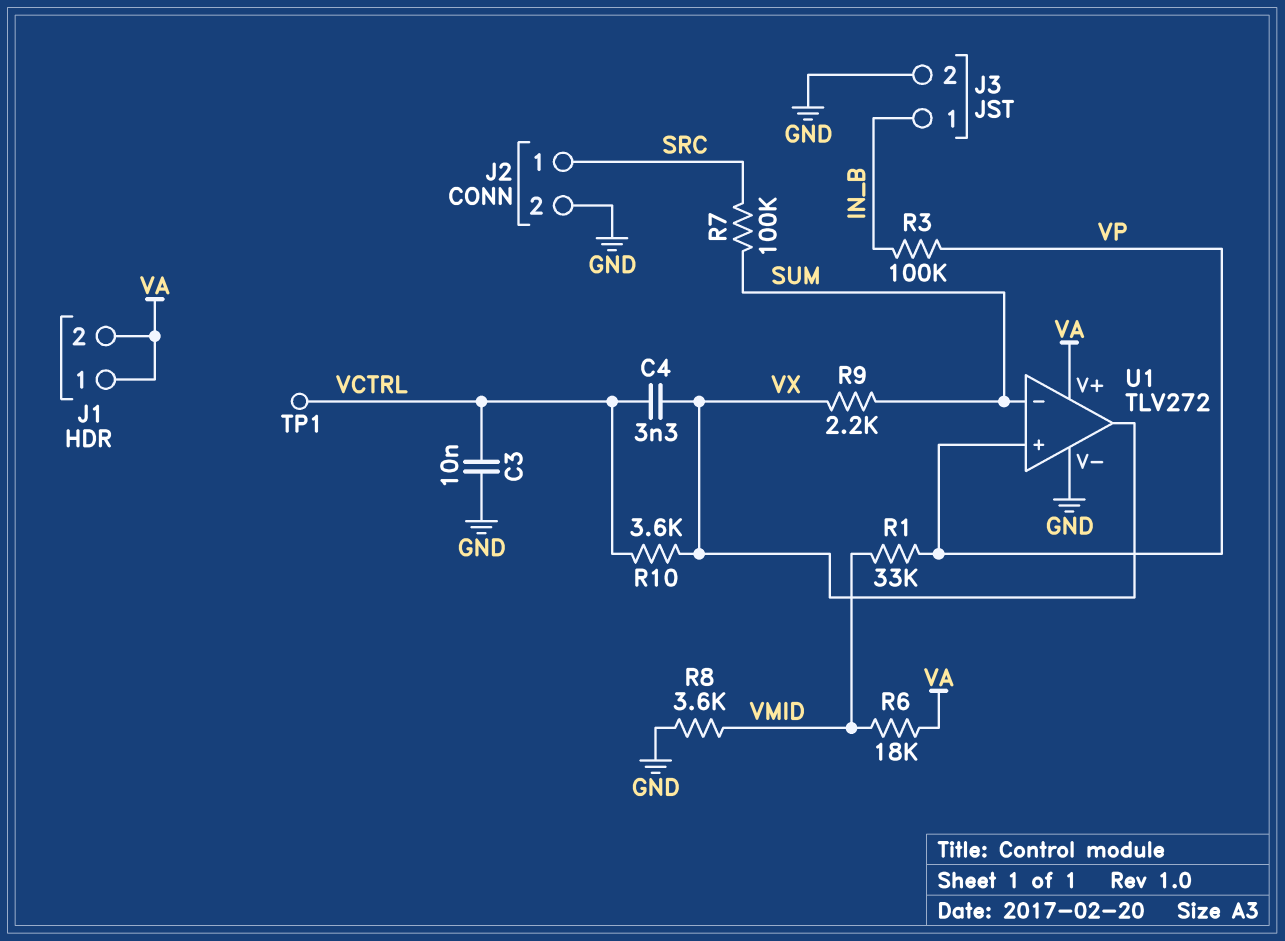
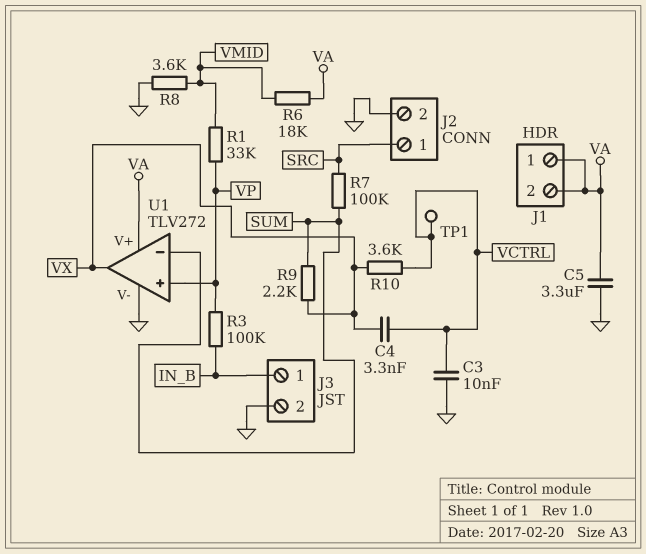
C5: none -> 3.3uF (GND, VA)

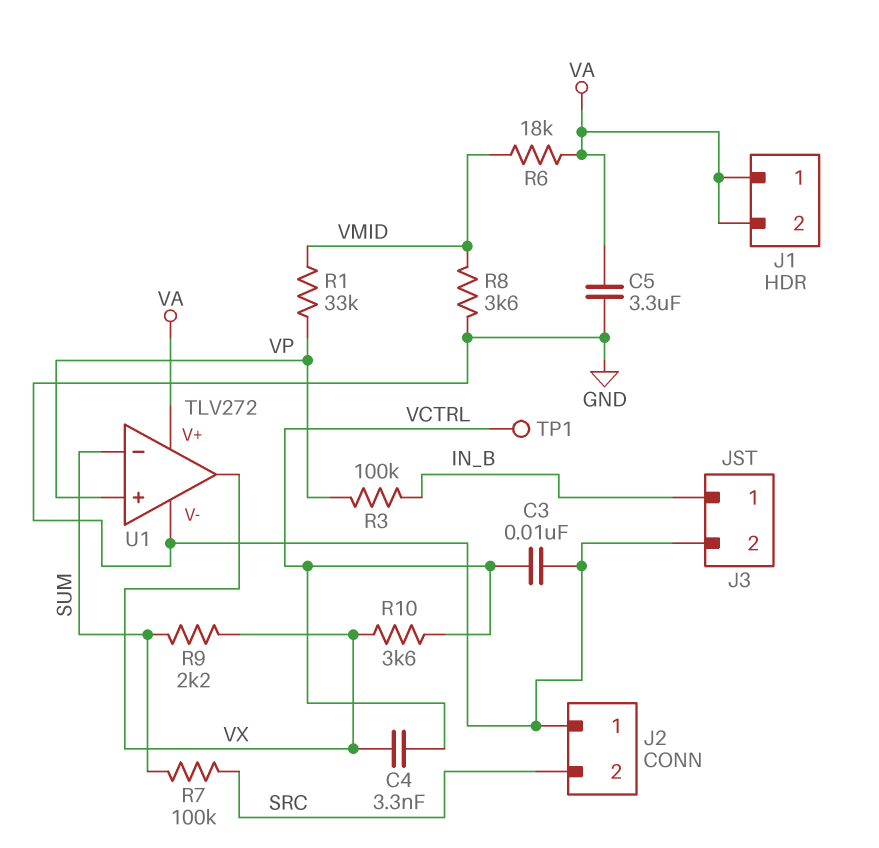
J2 pin 1: SRC -> GND
J2 pin 2: GND -> SRC

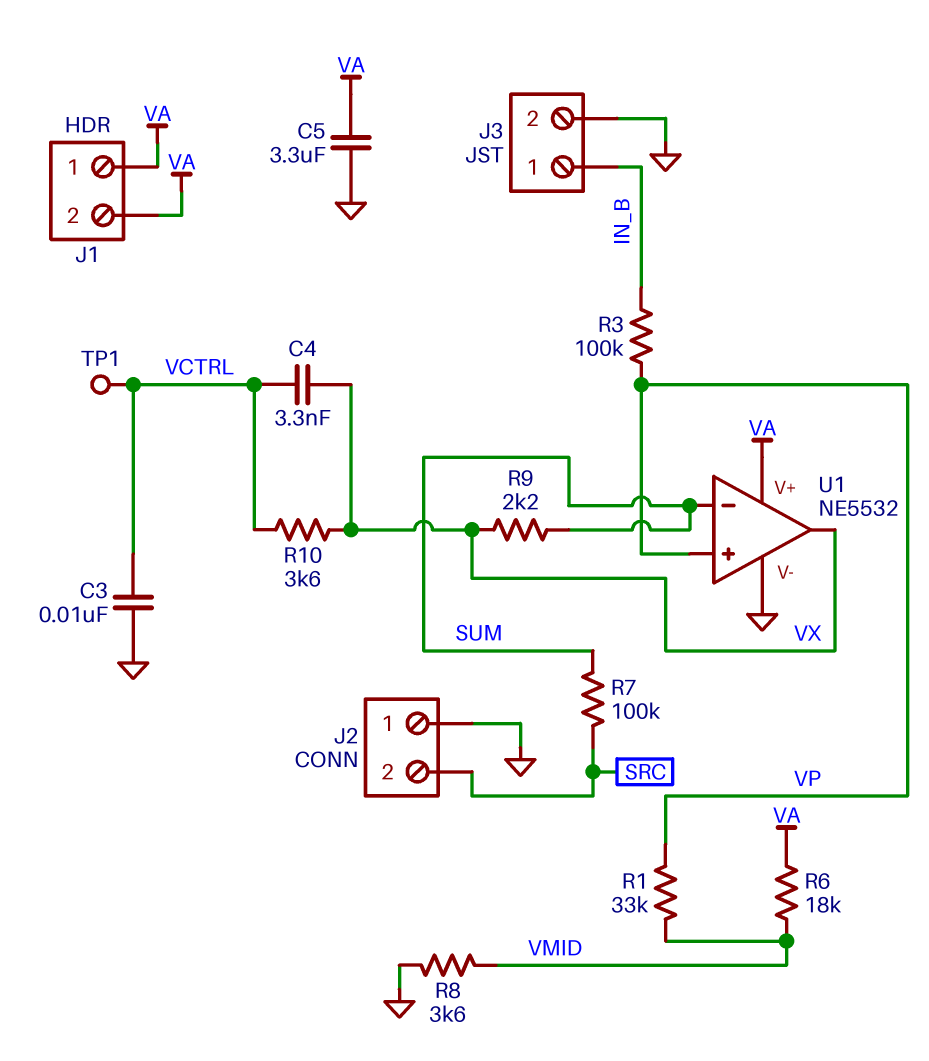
U1: TLV272 -> NE5532

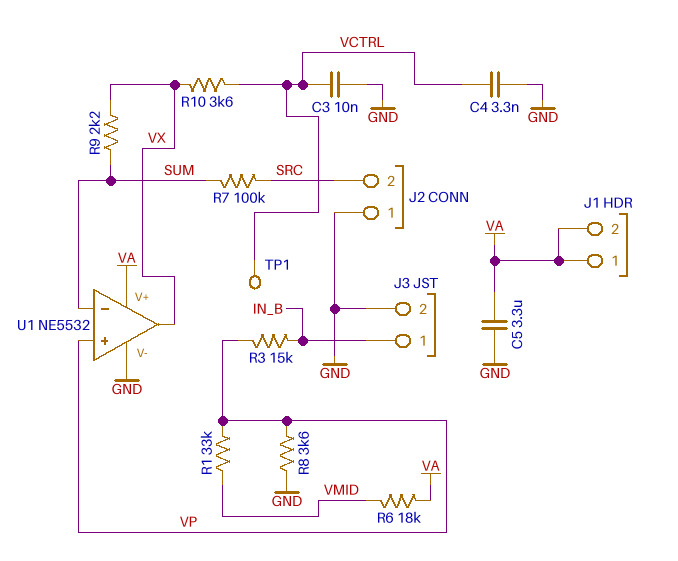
C4: 3.3nF (VCTRL, VX) -> 3.3nF (GND, VCTRL)
R3: 100k (IN_B, VP) -> 15k (IN_B, VP)
R8: 3.6k (GND, VMID) -> 3.6k (GND, VP)

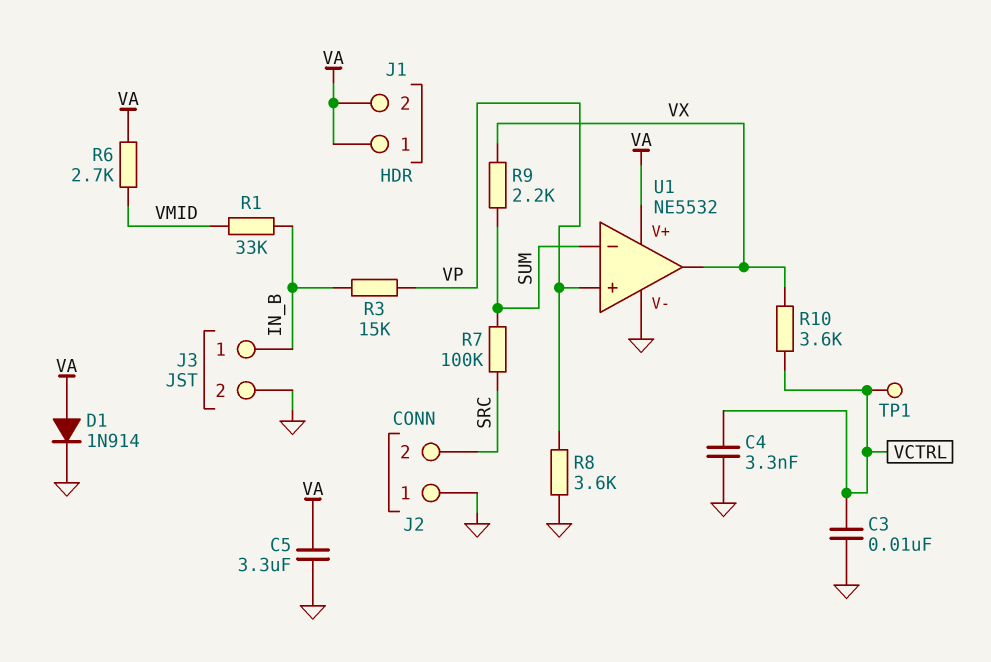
D1: none -> diode 1N914 (A VA, K GND)
R1: 33k (VMID, VP) -> 33k (IN_B, VMID)
R6: 18k (VA, VMID) -> 2.7k (VA, VMID)

